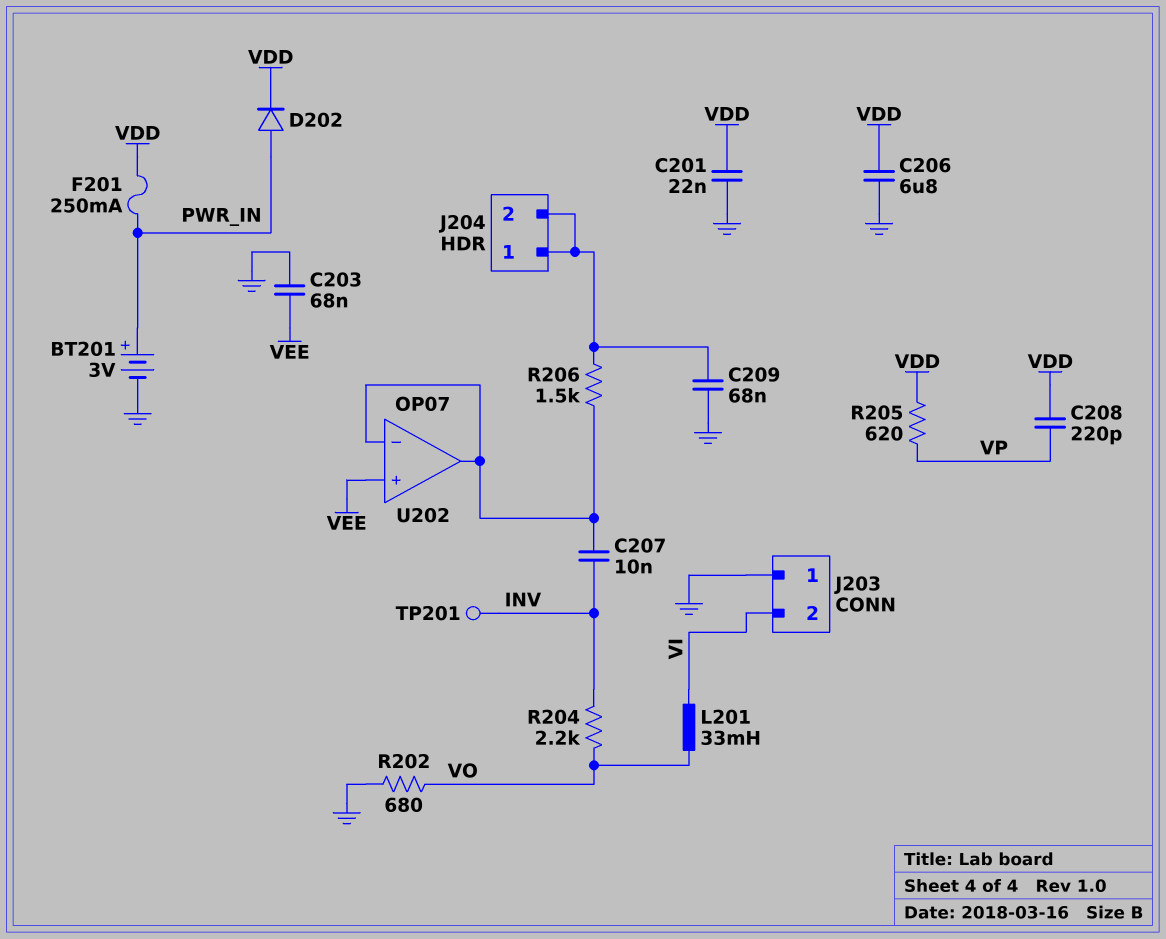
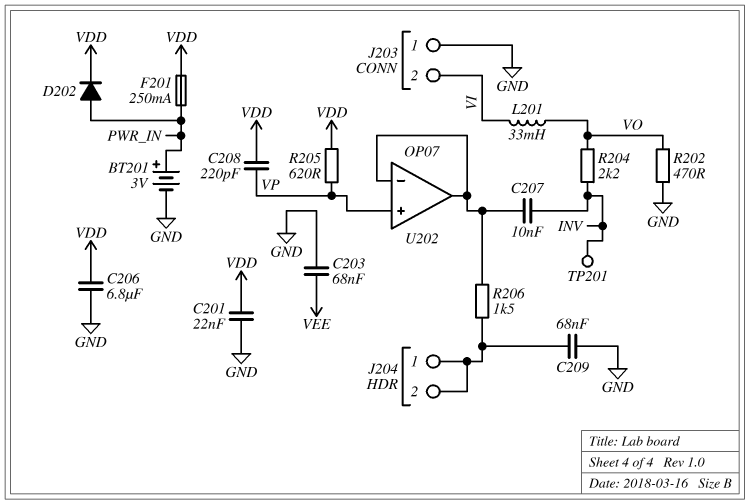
R202: 680 (GND, VO) -> 470 (GND, VO)
U202 pin in+: VEE -> VP

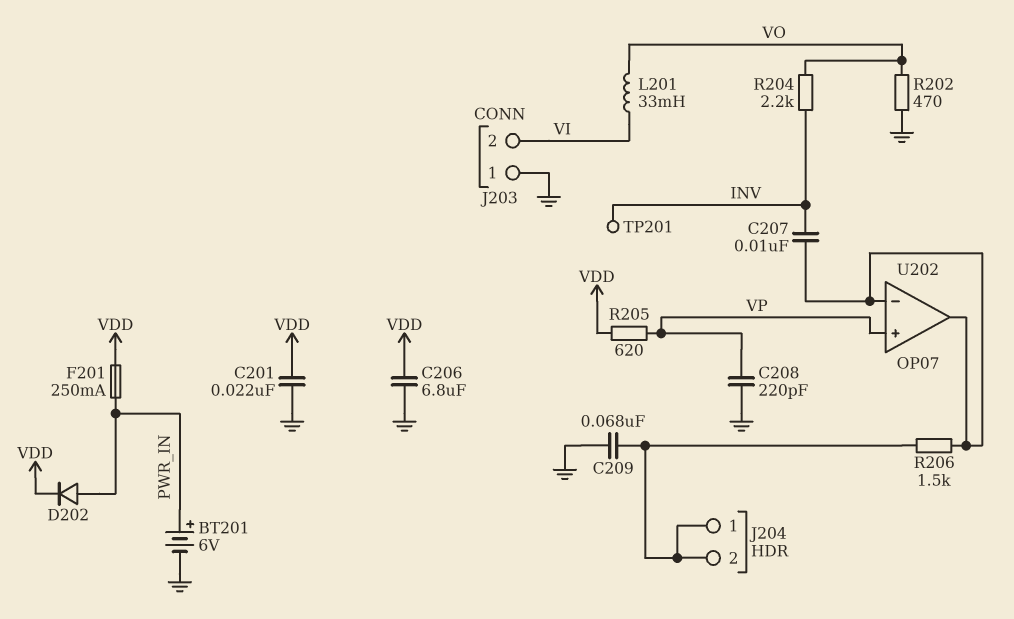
BT201: 3V (plus PWR_IN, minus GND) -> 6V (plus PWR_IN, minus GND)
C203: 68nF (GND, VEE) -> none
C208: 220pF (VDD, VP) -> 220pF (GND, VP)

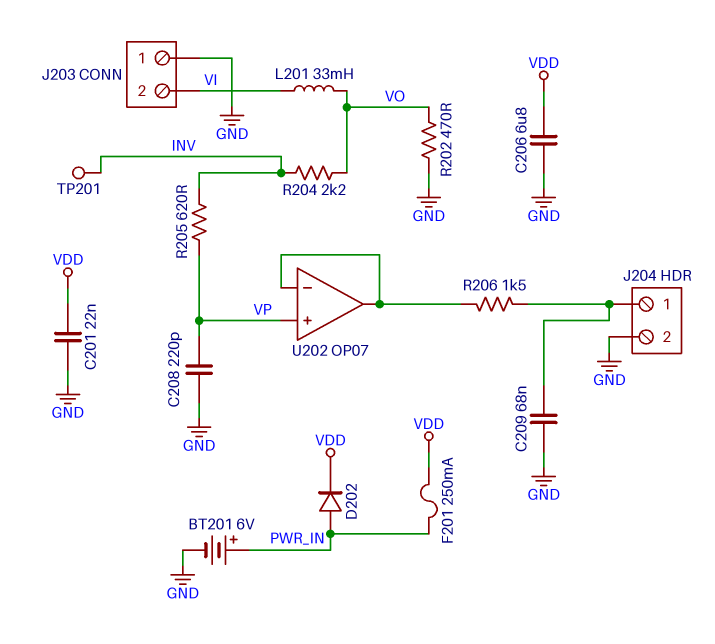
C207: 10nF (INV, U202/in-) -> none
J204 pin 2: J204/1 -> GND
R205: 620 (VDD, VP) -> 620 (INV, VP)

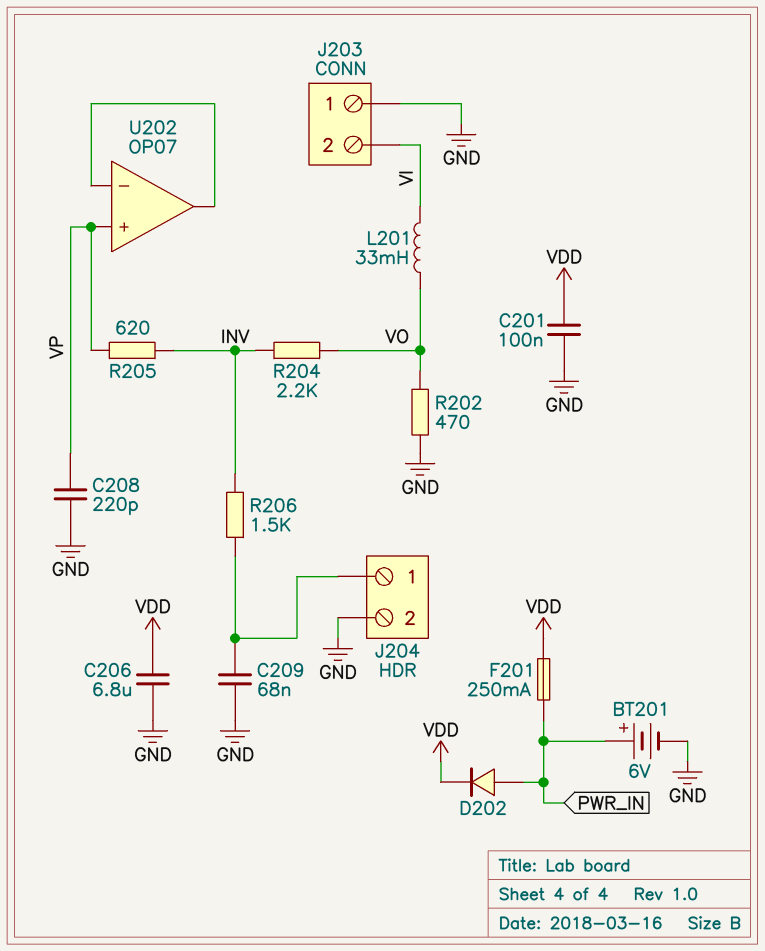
C201: 22nF (GND, VDD) -> 100nF (GND, VDD)
R206: 1.5k (J204/1, U202/in-) -> 1.5k (INV, J204/1)
TP201: test point (INV) -> none

